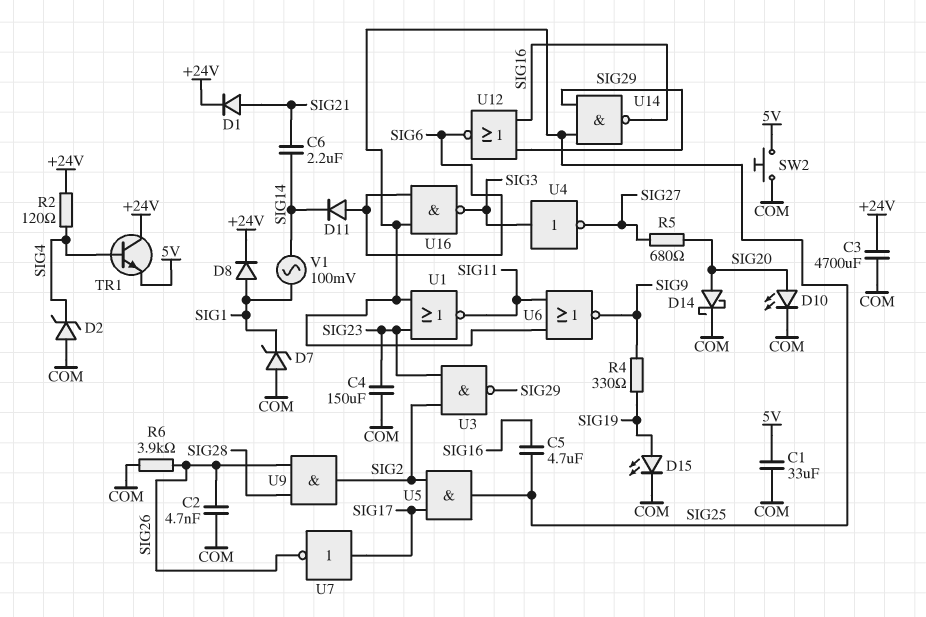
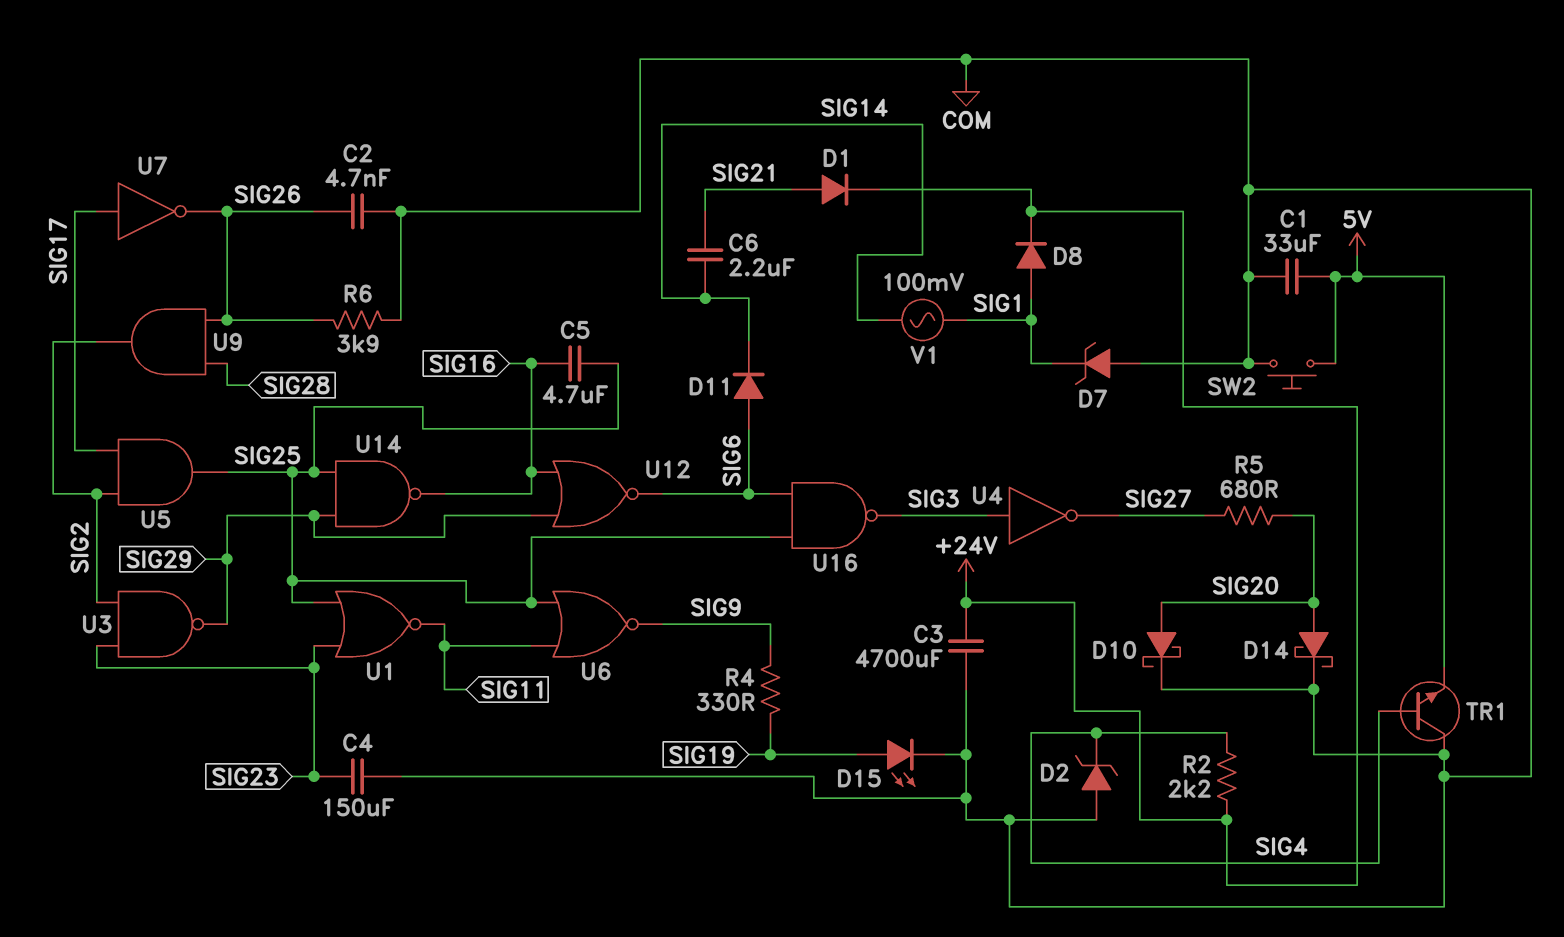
D10: LED (A SIG20, K COM) -> schottky (A SIG20, K COM)
R2: 120 (+24V, SIG4) -> 2.2k (+24V, SIG4)
TR1: NPN (B SIG4, C +24V, E 5V) -> NPN (B SIG4, C COM, E 5V)

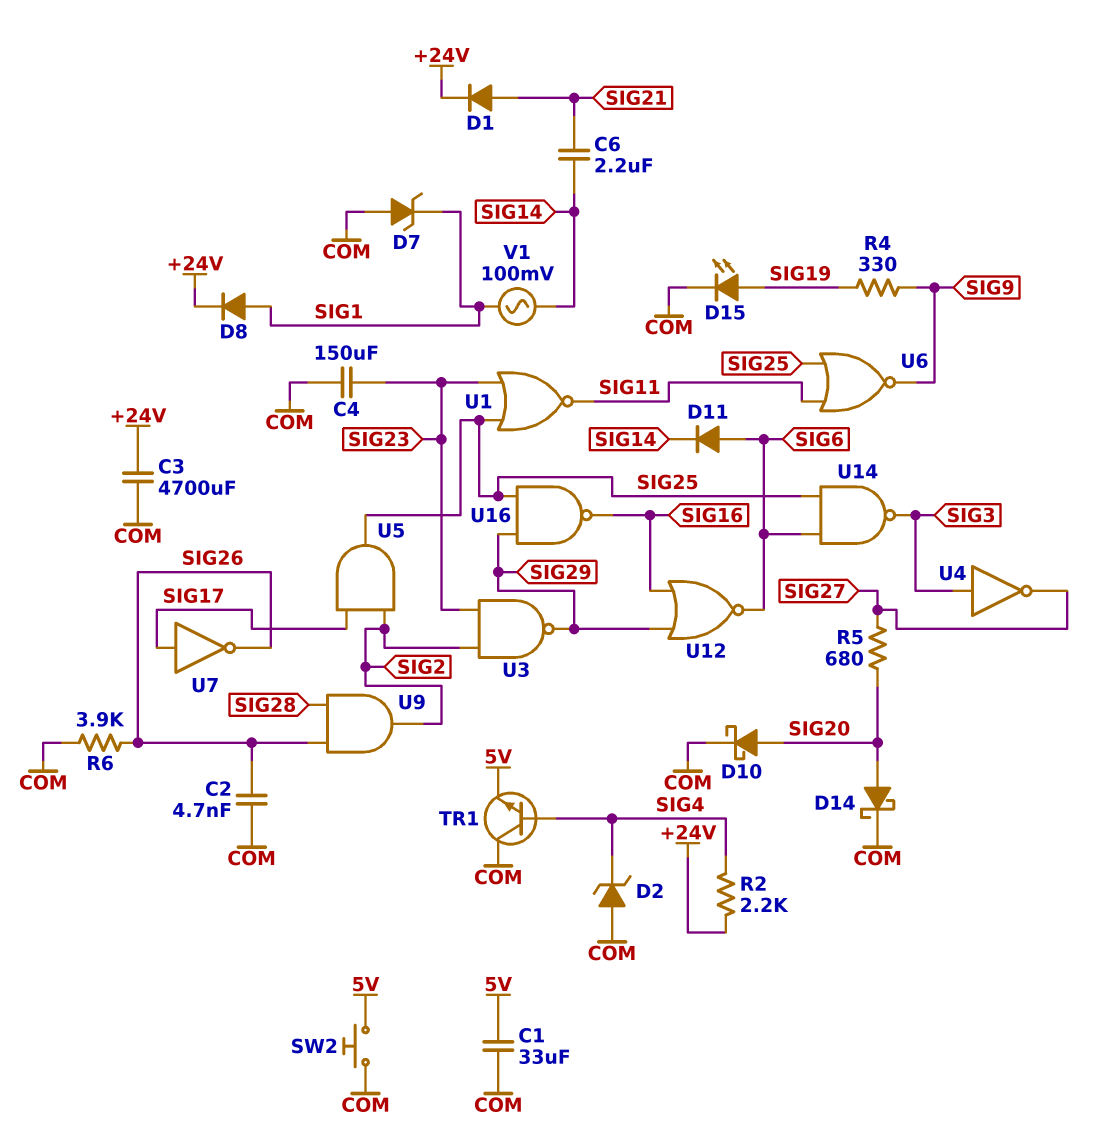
C5: 4.7uF (SIG16, SIG25) -> none
U14: NAND (in SIG25, in SIG29, out SIG16) -> NAND (in SIG6, in SIG25, out SIG3)
U16: NAND (in SIG6, in SIG25, out SIG3) -> NAND (in SIG25, in SIG29, out SIG16)

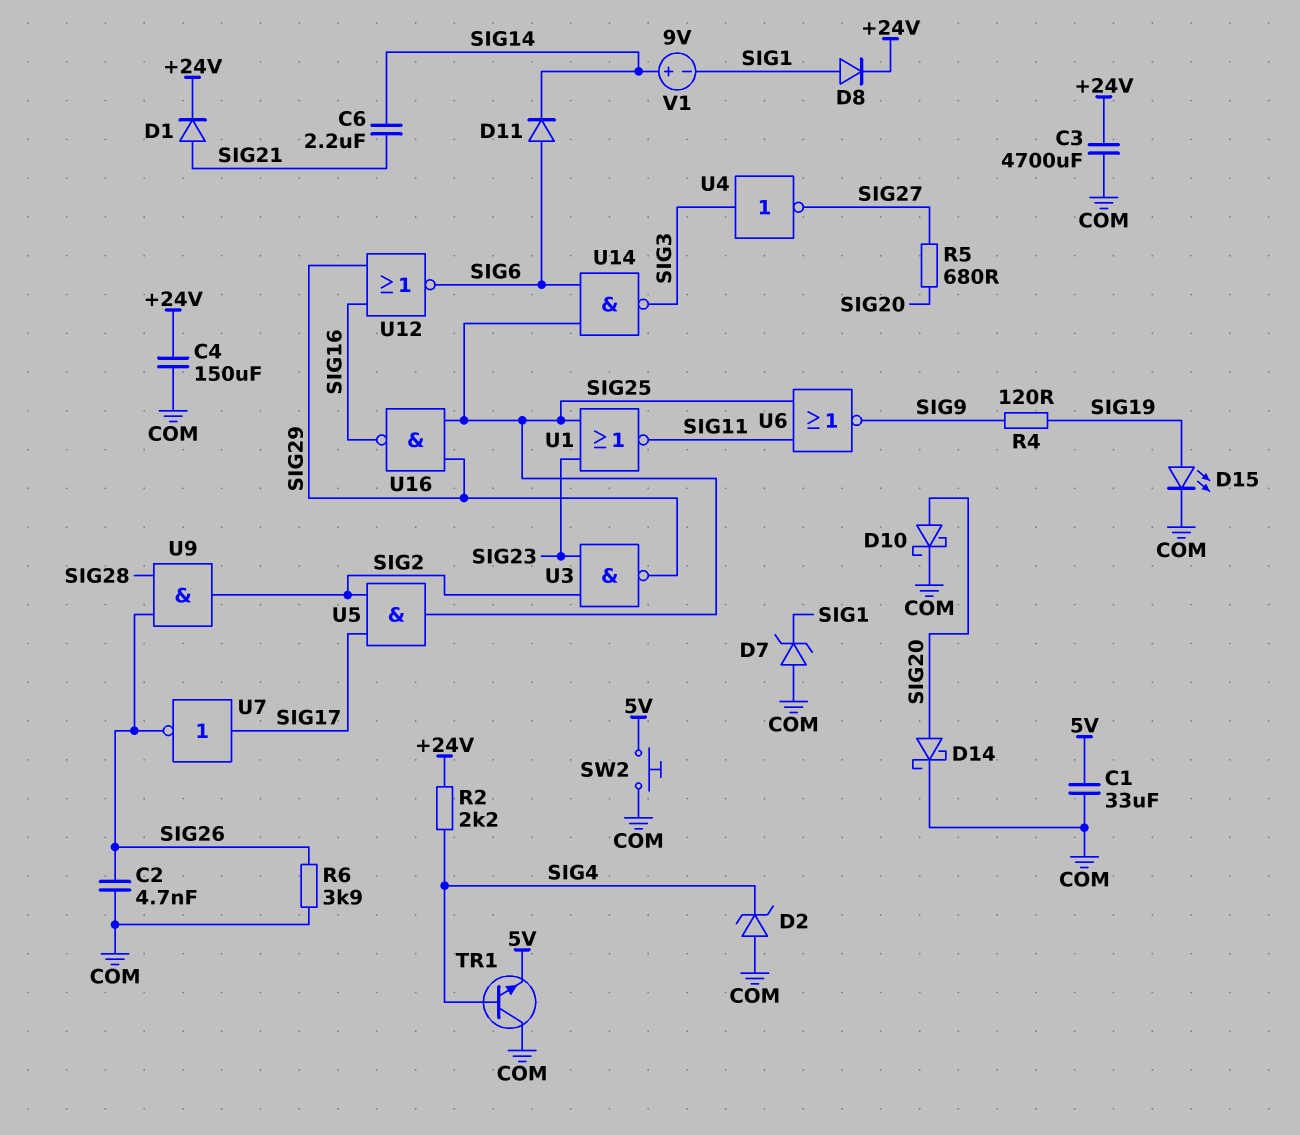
C4: 150uF (COM, SIG23) -> 150uF (+24V, COM)
R4: 330 (SIG9, SIG19) -> 120 (SIG9, SIG19)
V1: AC 100mV (SIG1, SIG14) -> 9V (plus SIG14, minus SIG1)

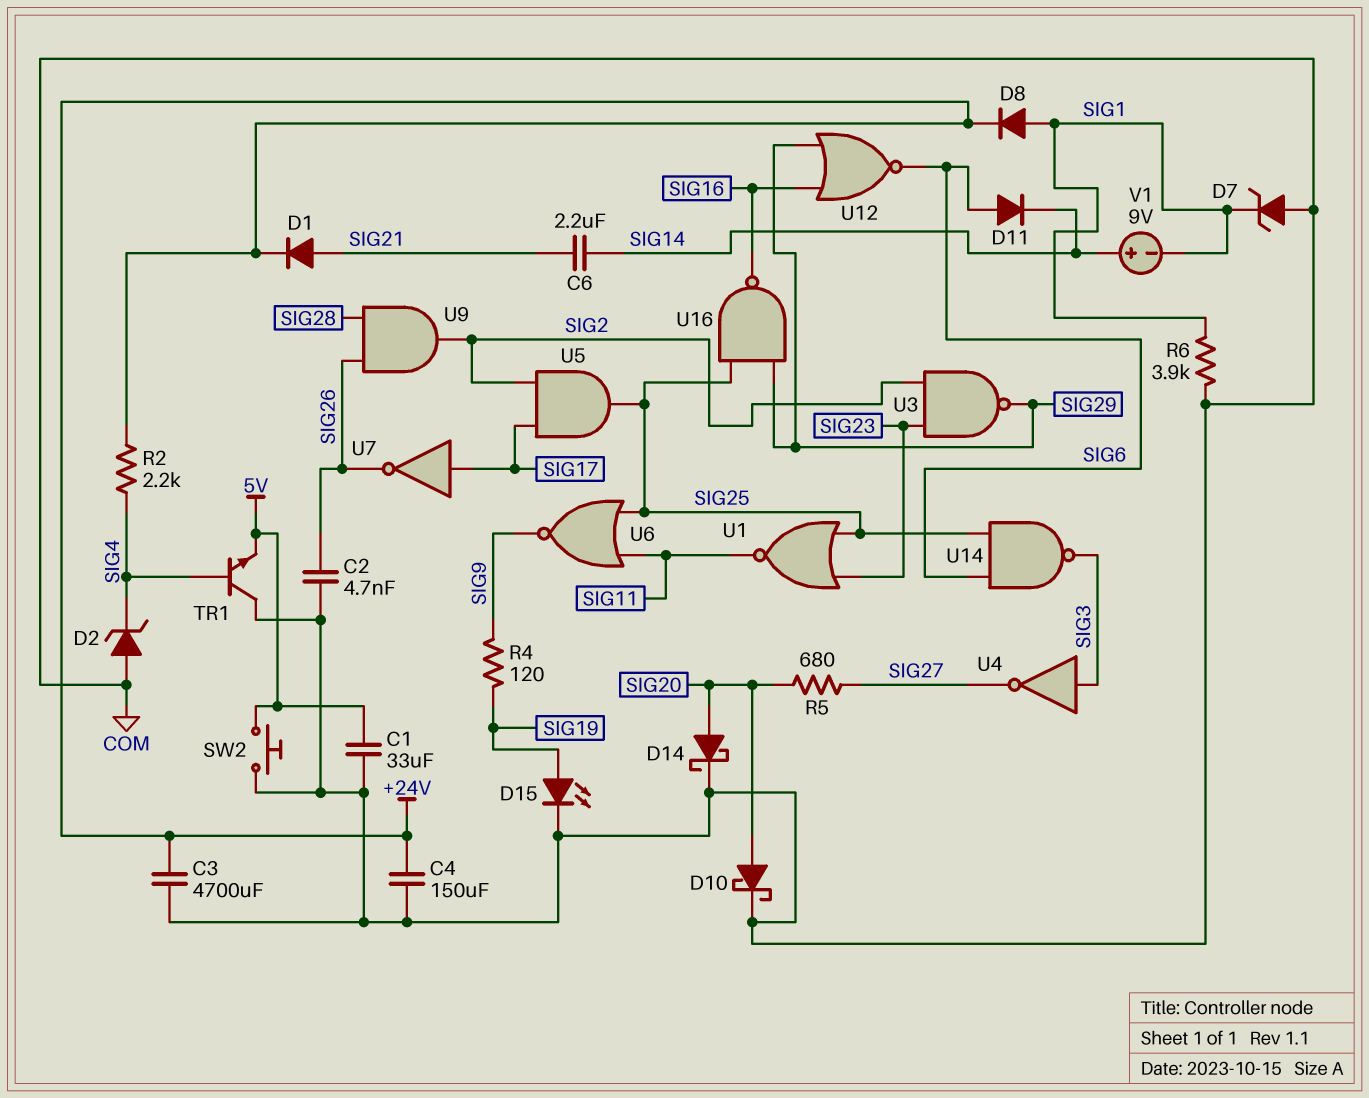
R6: 3.9k (COM, SIG26) -> 3.9k (COM, SIG1)

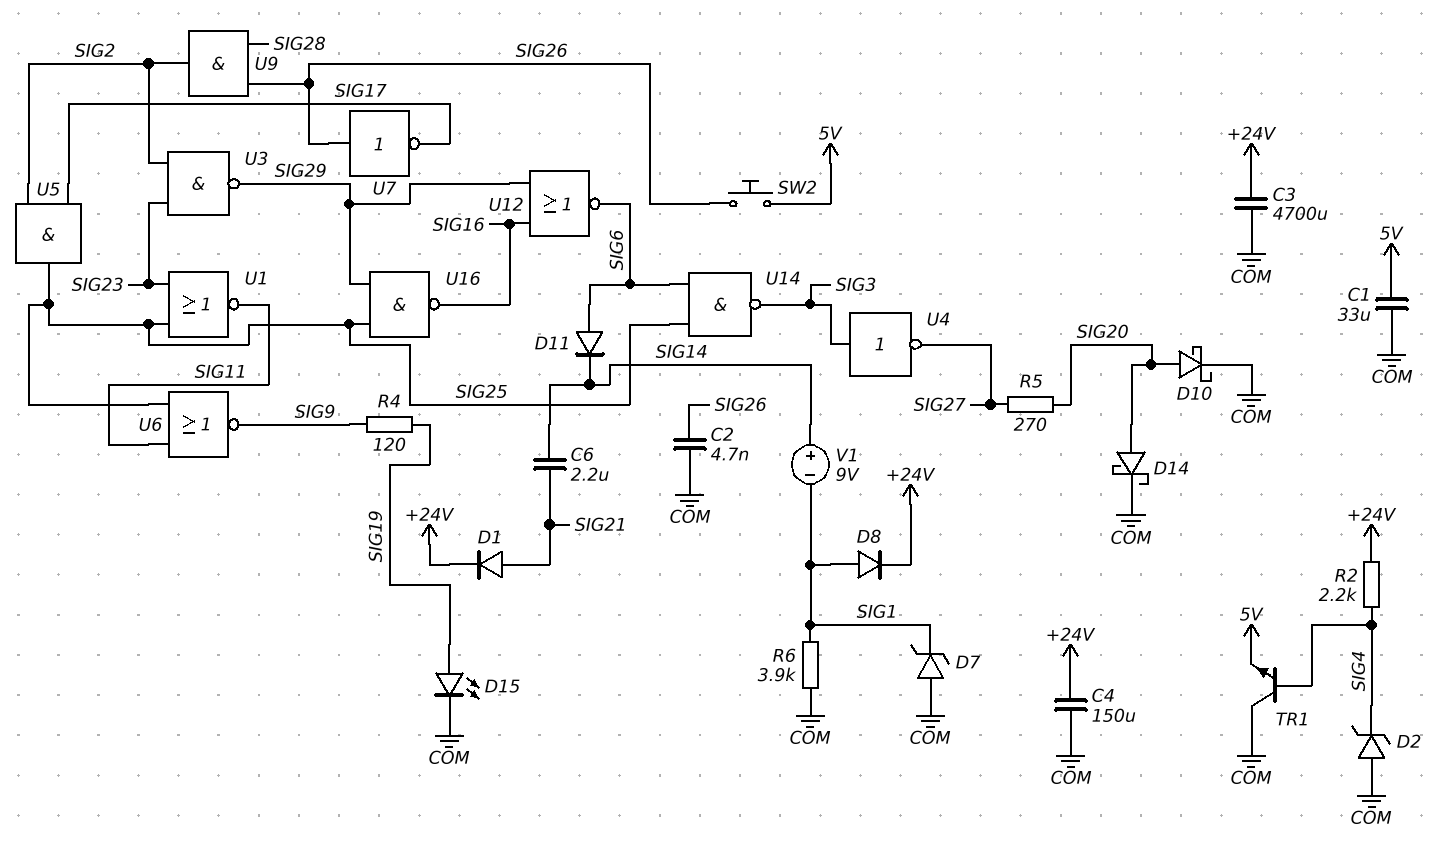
R5: 680 (SIG20, SIG27) -> 270 (SIG20, SIG27)
SW2: button (5V, COM) -> button (5V, SIG26)
U7: NOT (in SIG17, out SIG26) -> NOT (in SIG26, out SIG17)

